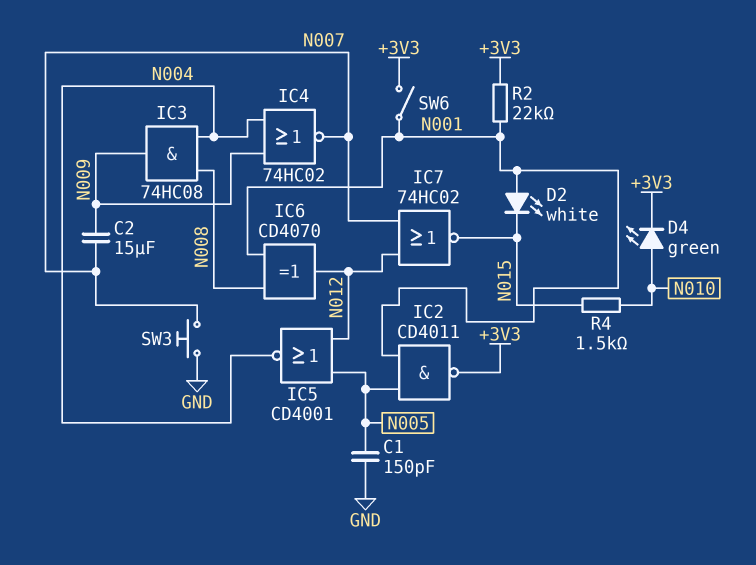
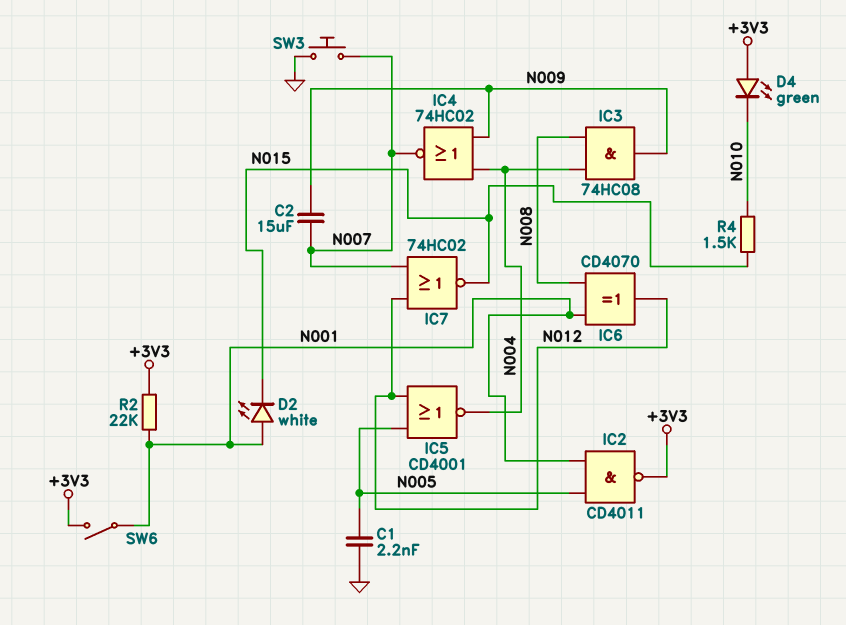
C1: 150pF (GND, N005) -> 2.2nF (GND, N005)
D4: LED green (A N010, K +3V3) -> LED green (A +3V3, K N010)

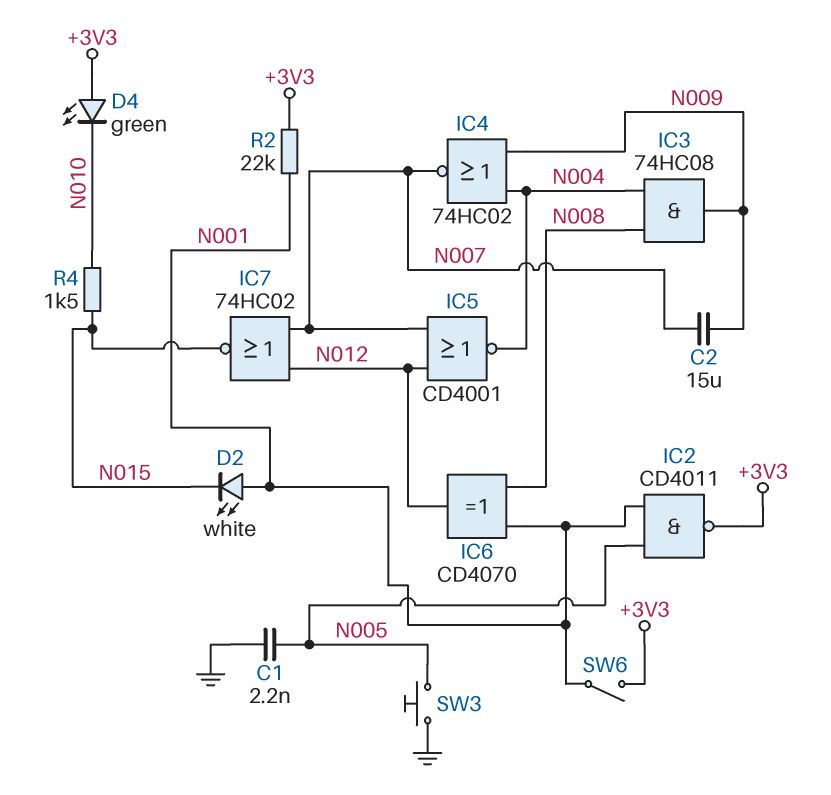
IC5: NOR CD4001 (in N005, in N012, out N004) -> NOR CD4001 (in N007, in N012, out N004)
SW3: button (GND, N007) -> button (GND, N005)

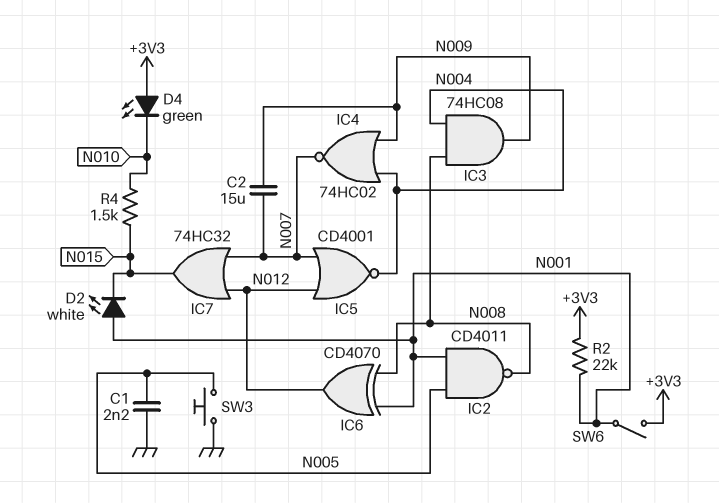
IC2: NAND CD4011 (in N001, in N005, out +3V3) -> NAND CD4011 (in N001, in N005, out N008)
IC7: NOR 74HC02 (in N007, in N012, out N015) -> OR 74HC32 (in N007, in N012, out N015)

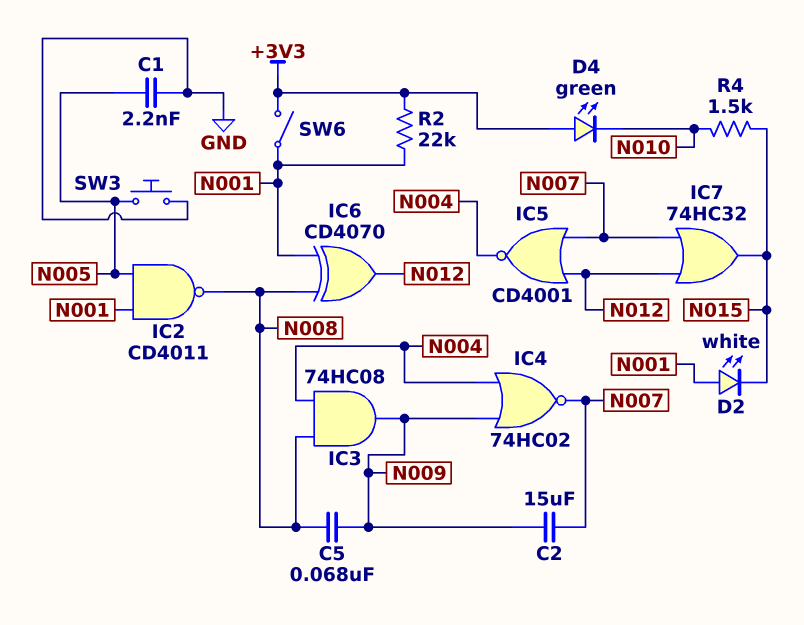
C5: none -> 68nF (N008, N009)

